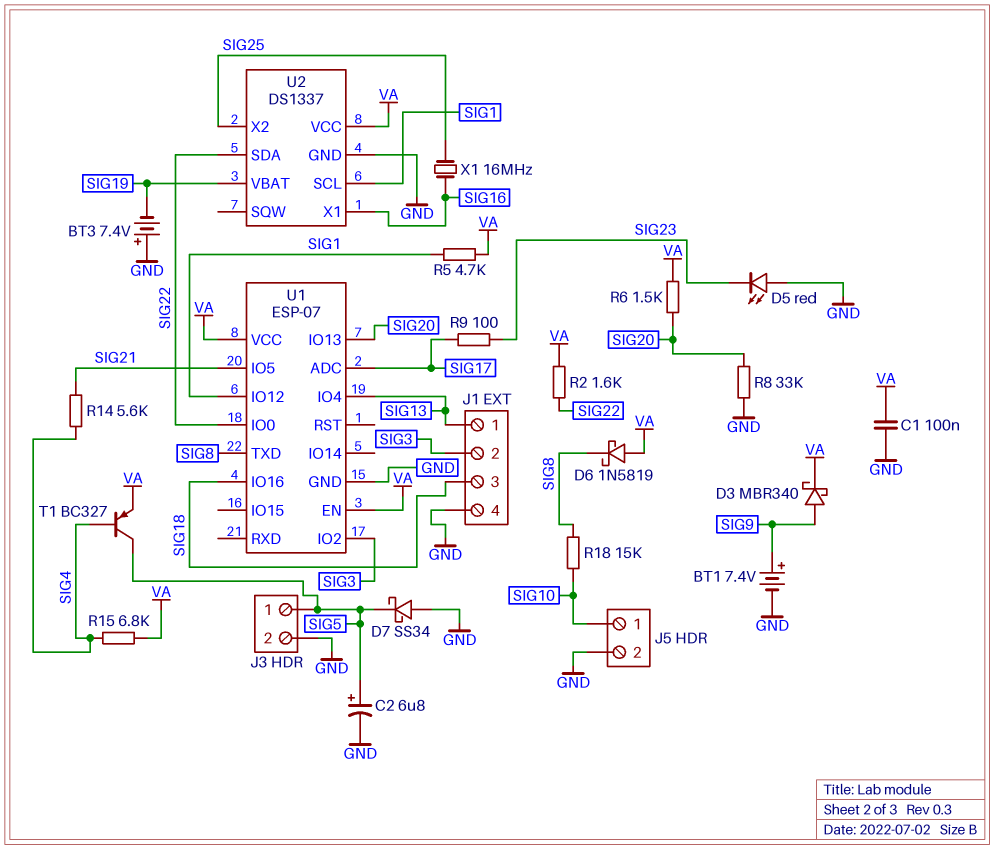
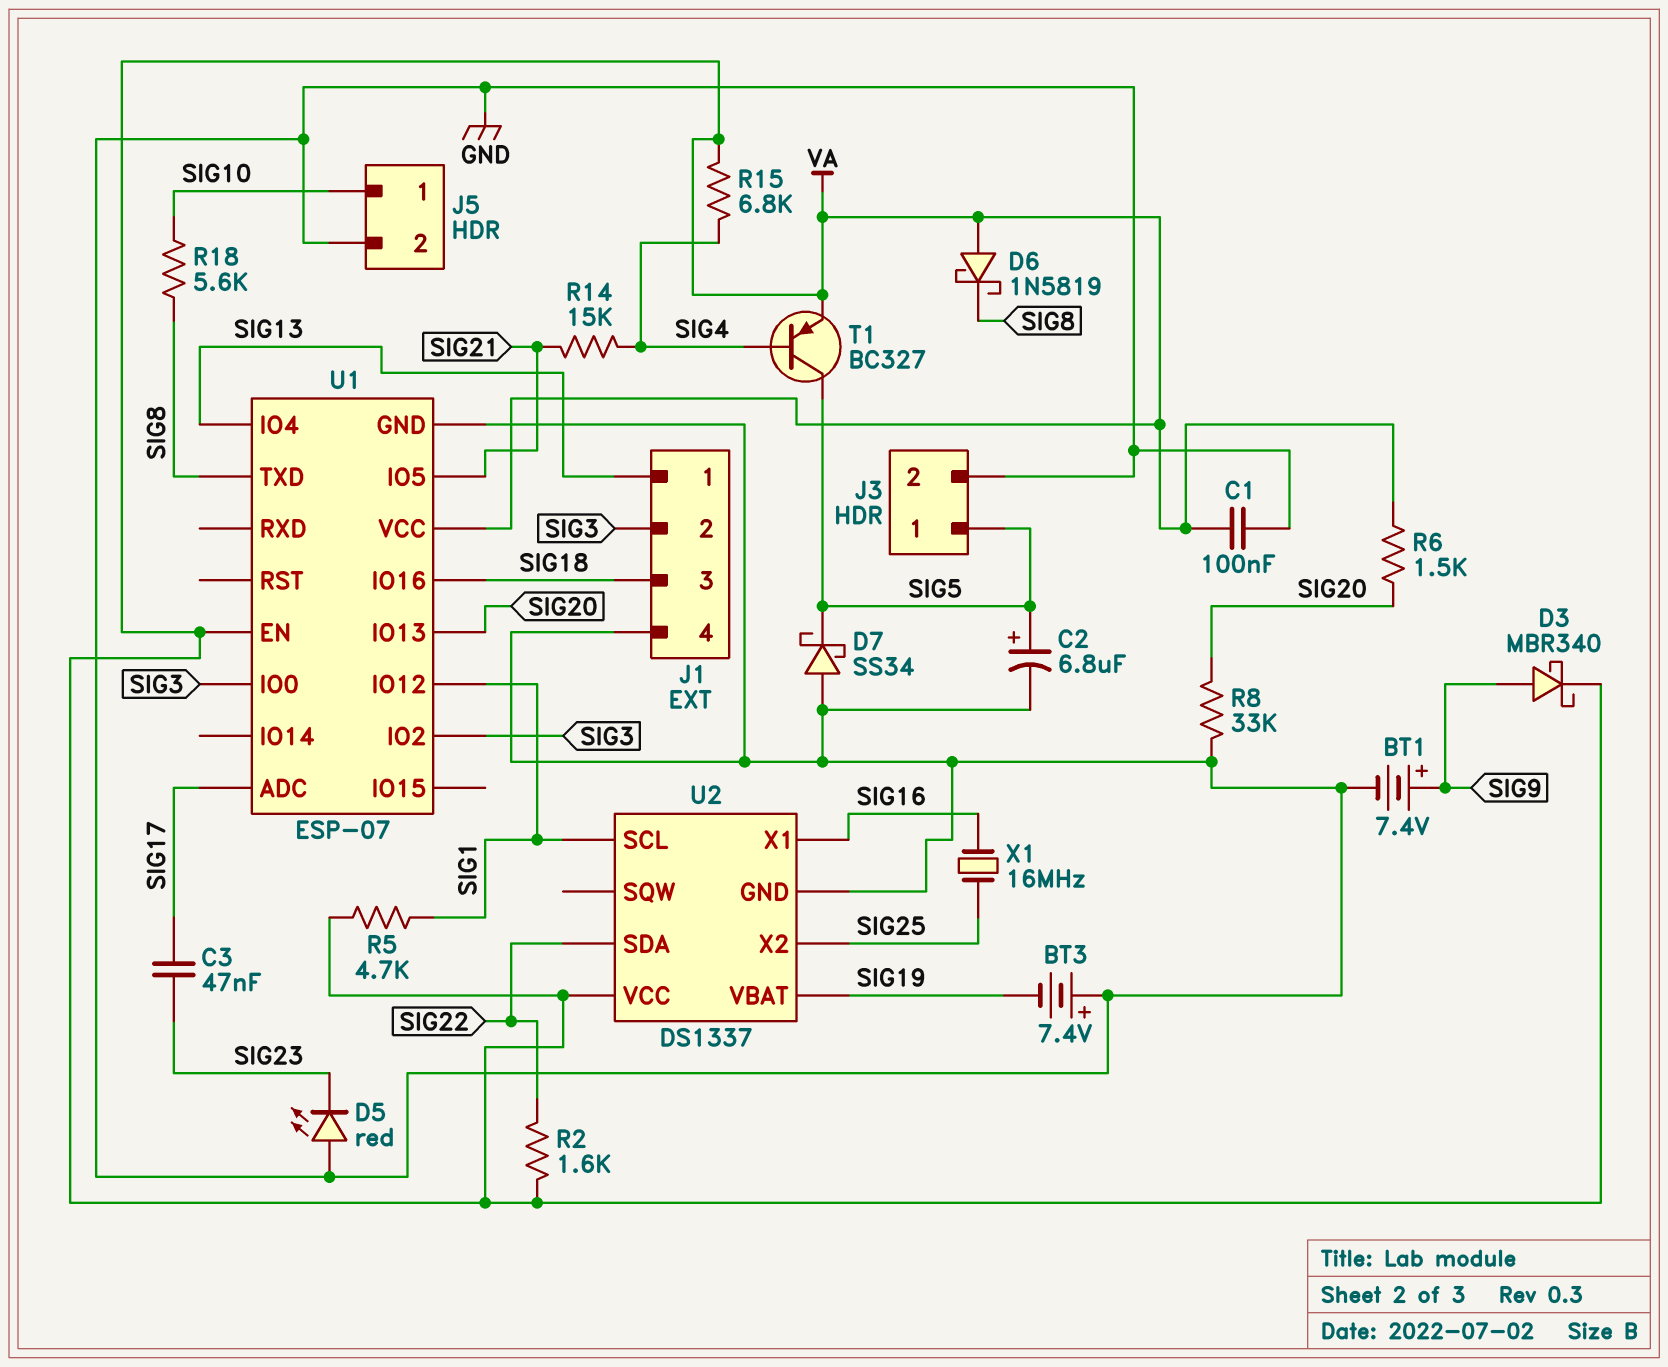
C3: none -> 47nF (SIG17, SIG23)
R9: 100 (SIG17, SIG23) -> none
R14: 5.6k (SIG4, SIG21) -> 15k (SIG4, SIG21)
R18: 15k (SIG8, SIG10) -> 5.6k (SIG8, SIG10)
U1 pin IO0: SIG22 -> SIG3

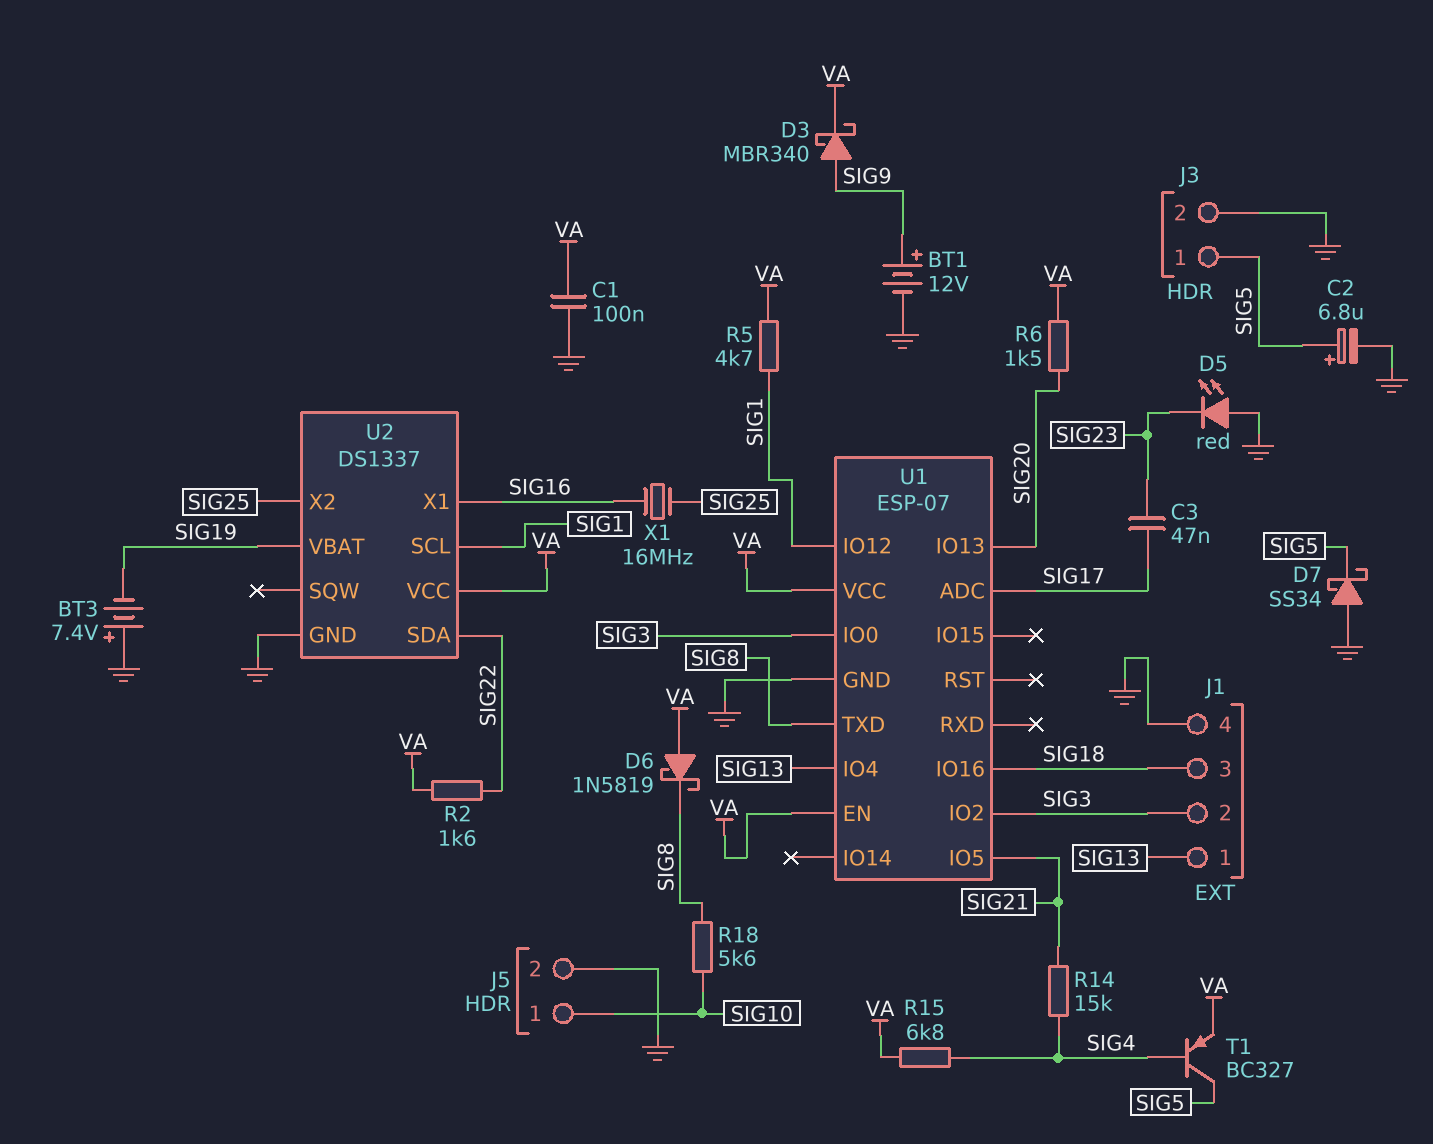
BT1: 7.4V (plus SIG9, minus GND) -> 12V (plus SIG9, minus GND)
R8: 33k (GND, SIG20) -> none

